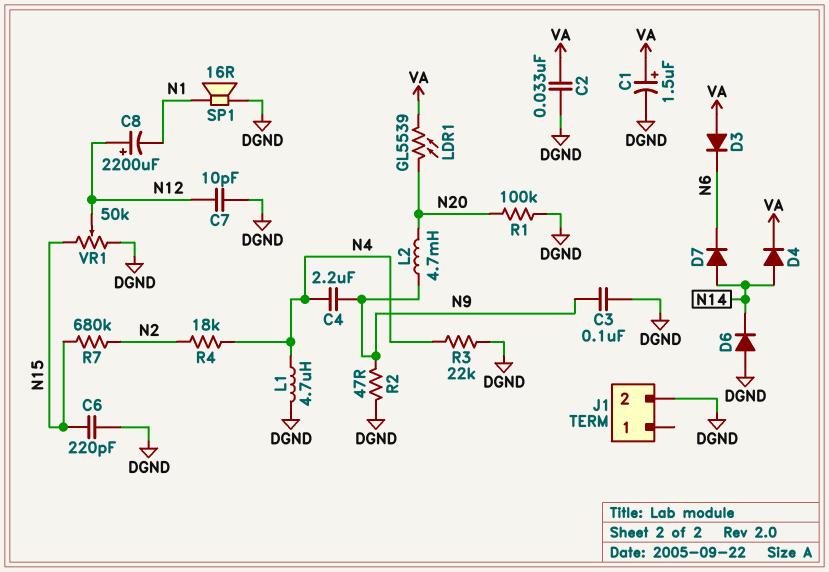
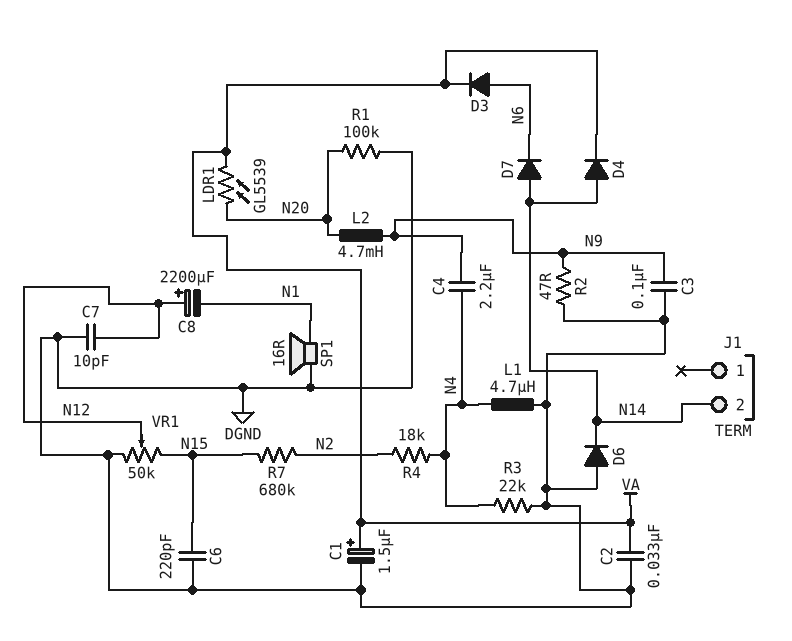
D3: diode (A VA, K N6) -> diode (A N6, K VA)
J1 pin 2: DGND -> N14

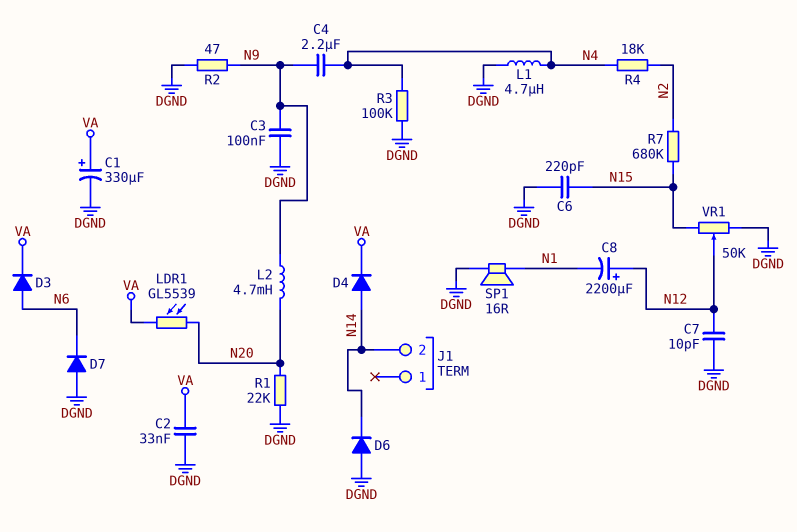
C1: 1.5uF (plus VA, minus DGND) -> 330uF (plus VA, minus DGND)
D7: diode (A N14, K N6) -> diode (A DGND, K N6)
R1: 100k (DGND, N20) -> 22k (DGND, N20)
R3: 22k (DGND, N4) -> 100k (DGND, N4)

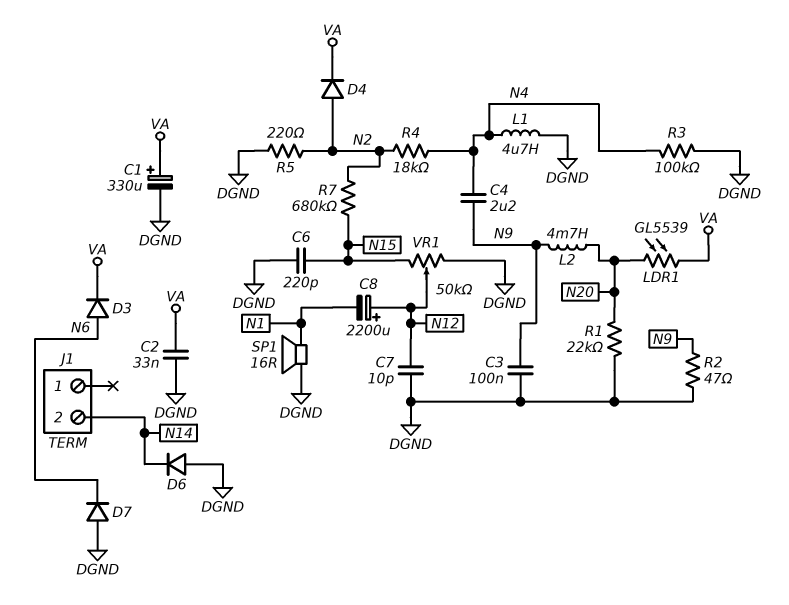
D4: diode (A N14, K VA) -> diode (A N2, K VA)
R5: none -> 220 (DGND, N2)

